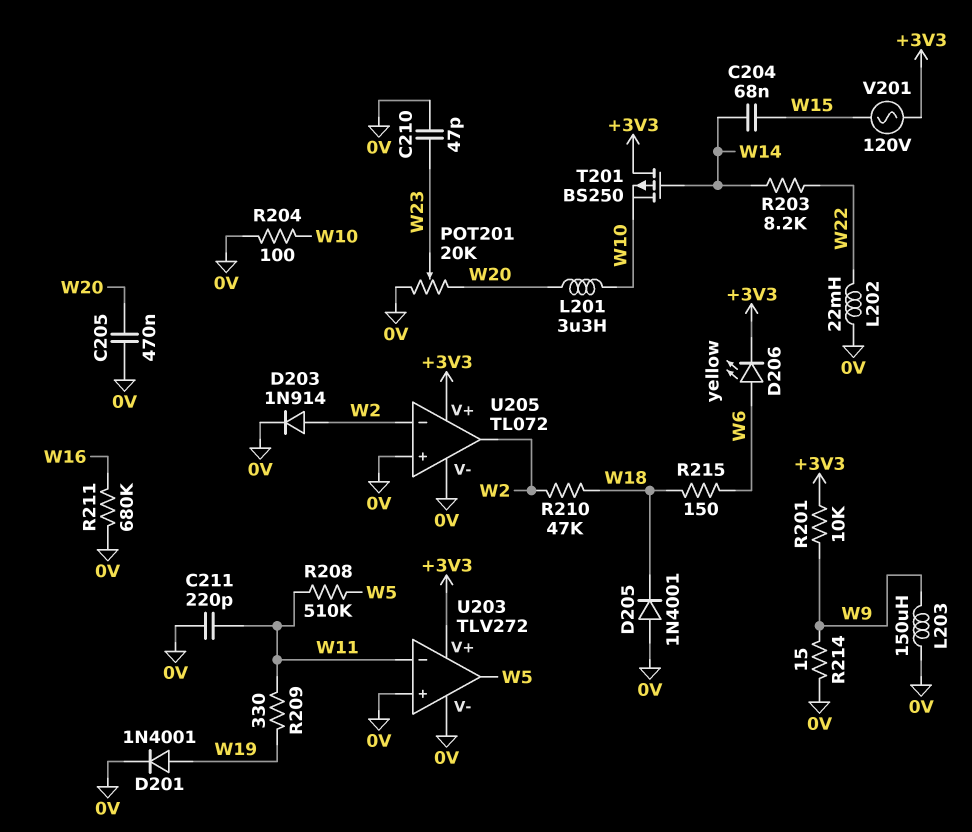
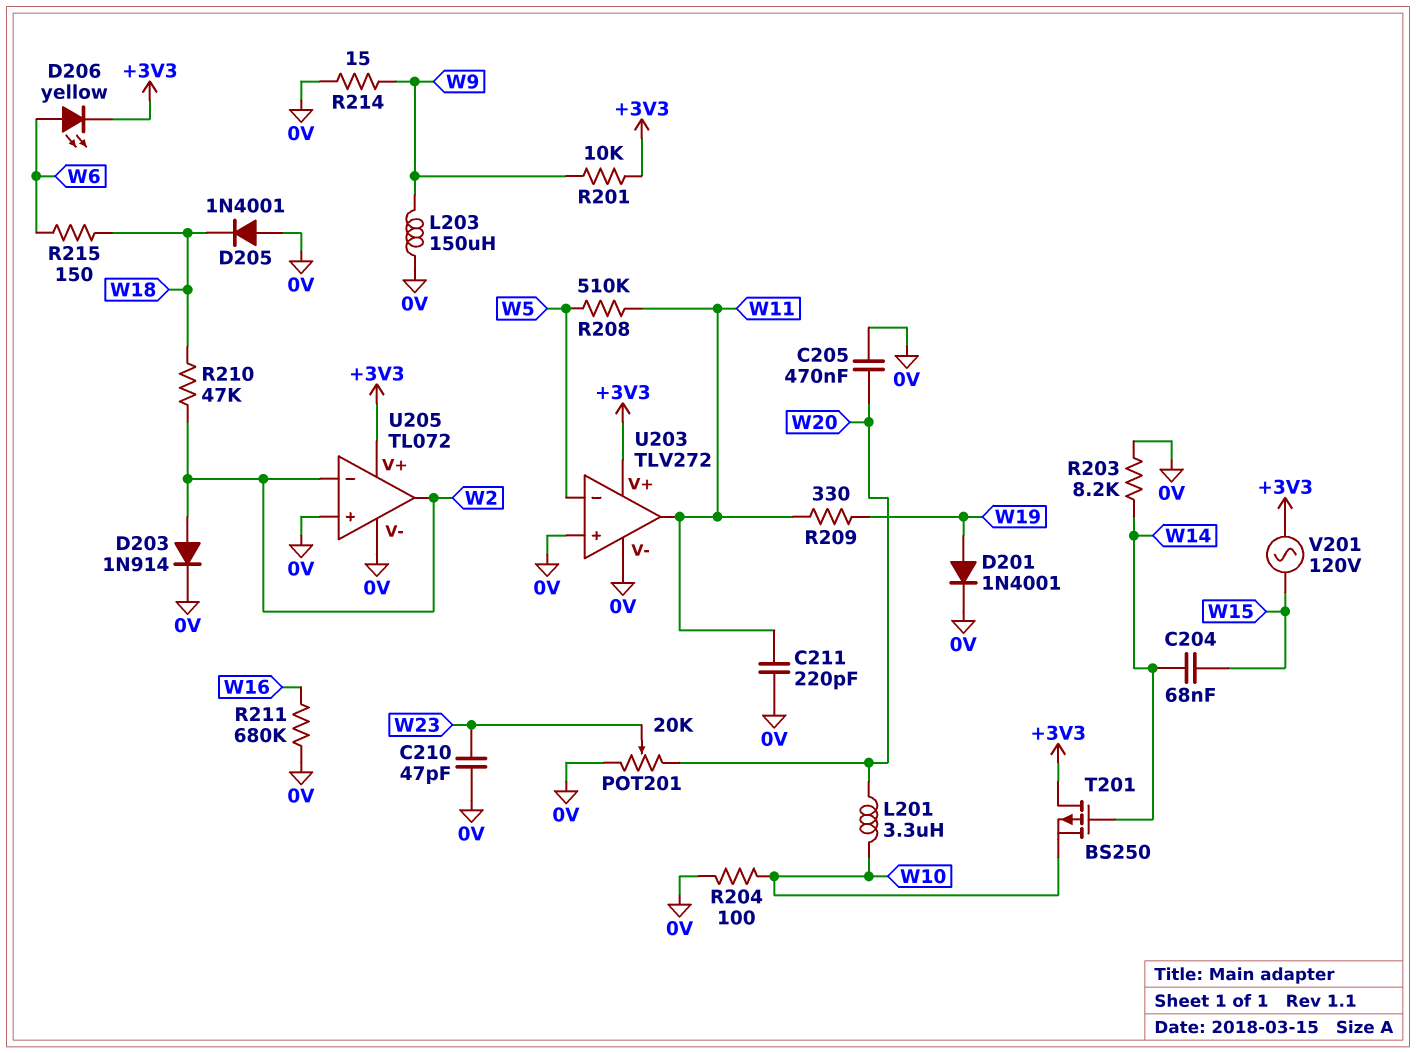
L202: 22mH (0V, W22) -> none
R203: 8.2k (W14, W22) -> 8.2k (0V, W14)
U203 pin in-: W11 -> W5
U203 pin out: W5 -> W11

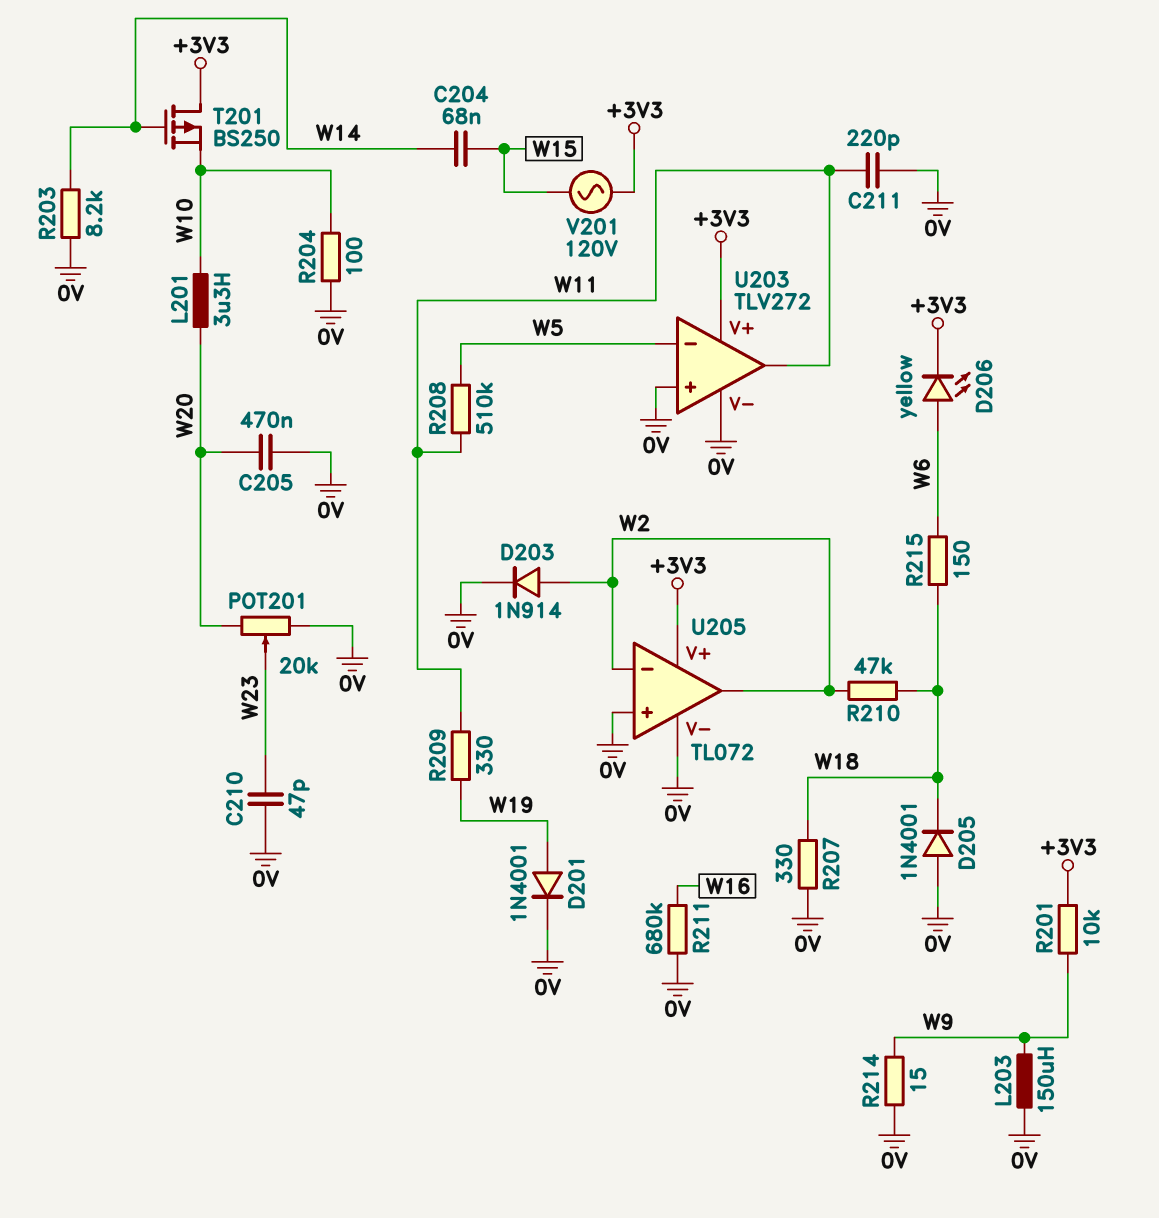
R207: none -> 330 (0V, W18)

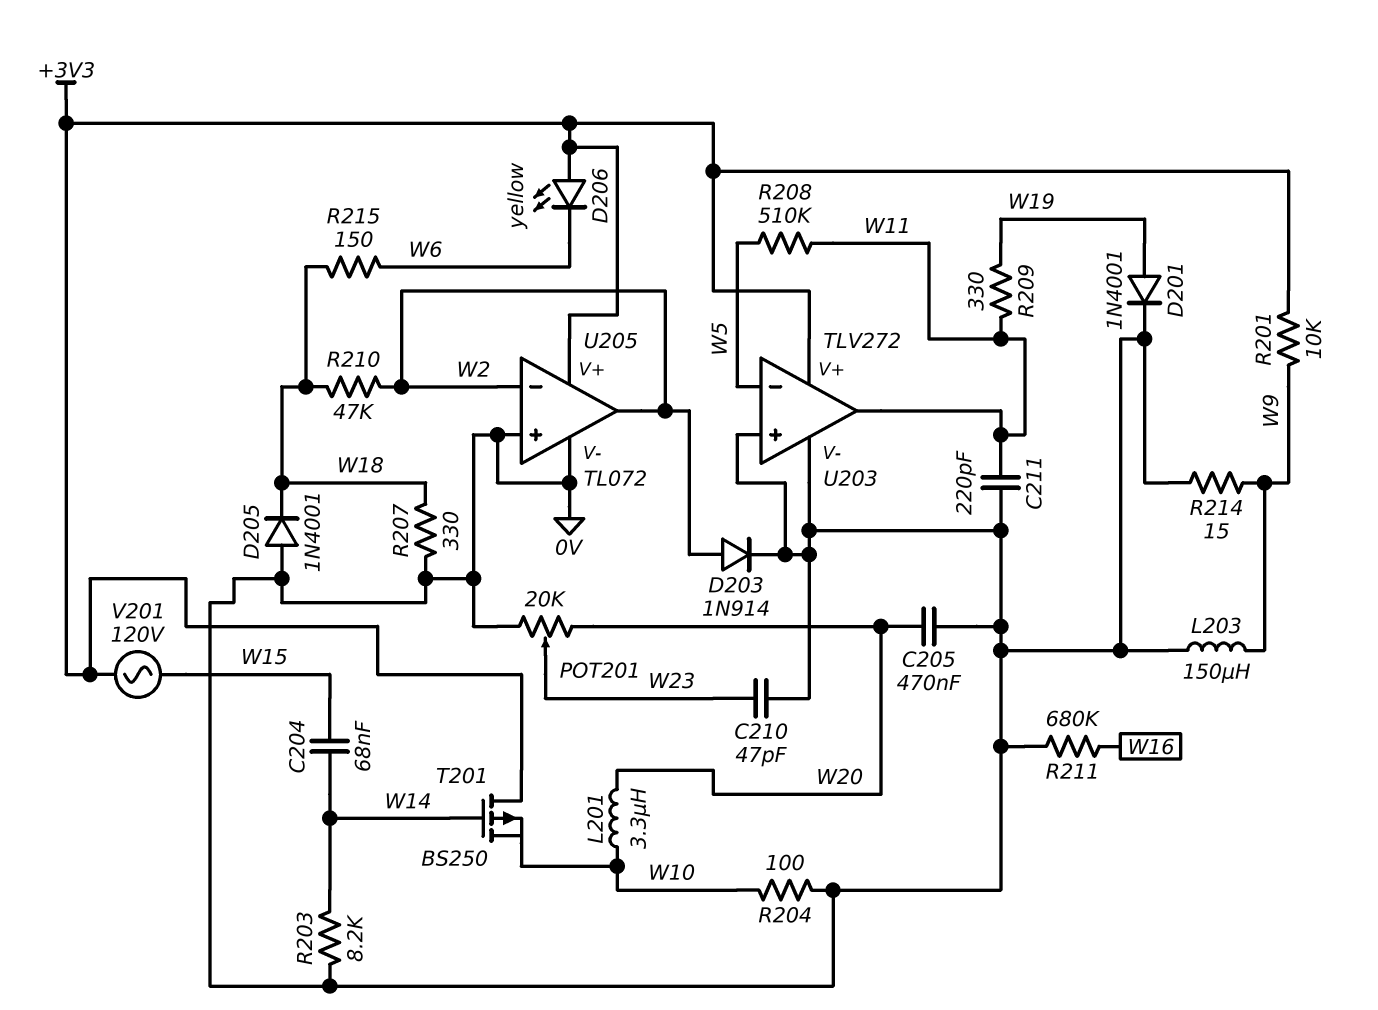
D206: LED yellow (A W6, K +3V3) -> LED yellow (A +3V3, K W6)

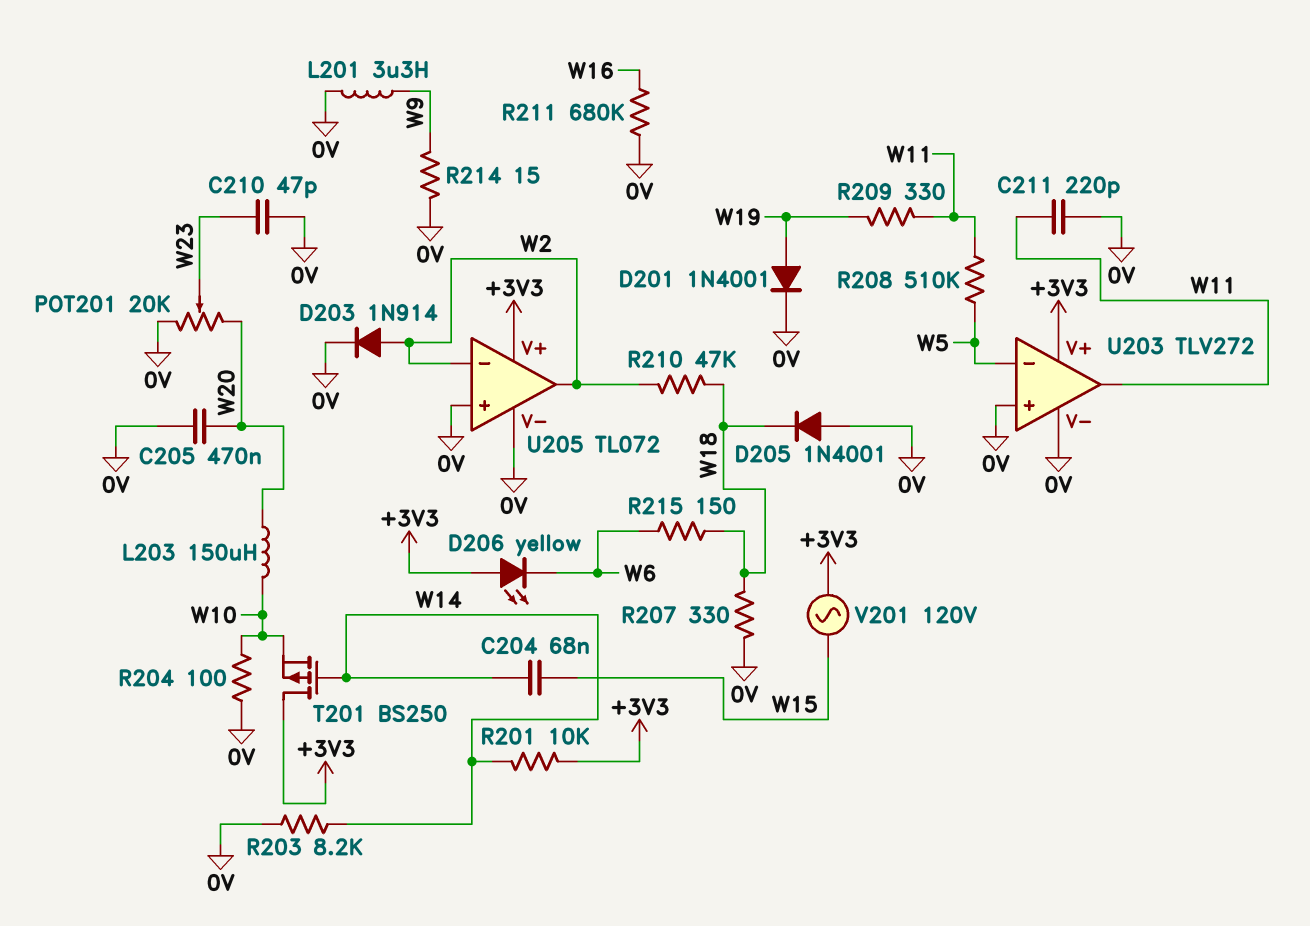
L201: 3.3uH (W10, W20) -> 3.3uH (0V, W9)
L203: 150uH (0V, W9) -> 150uH (W10, W20)
R201: 10k (+3V3, W9) -> 10k (+3V3, W14)

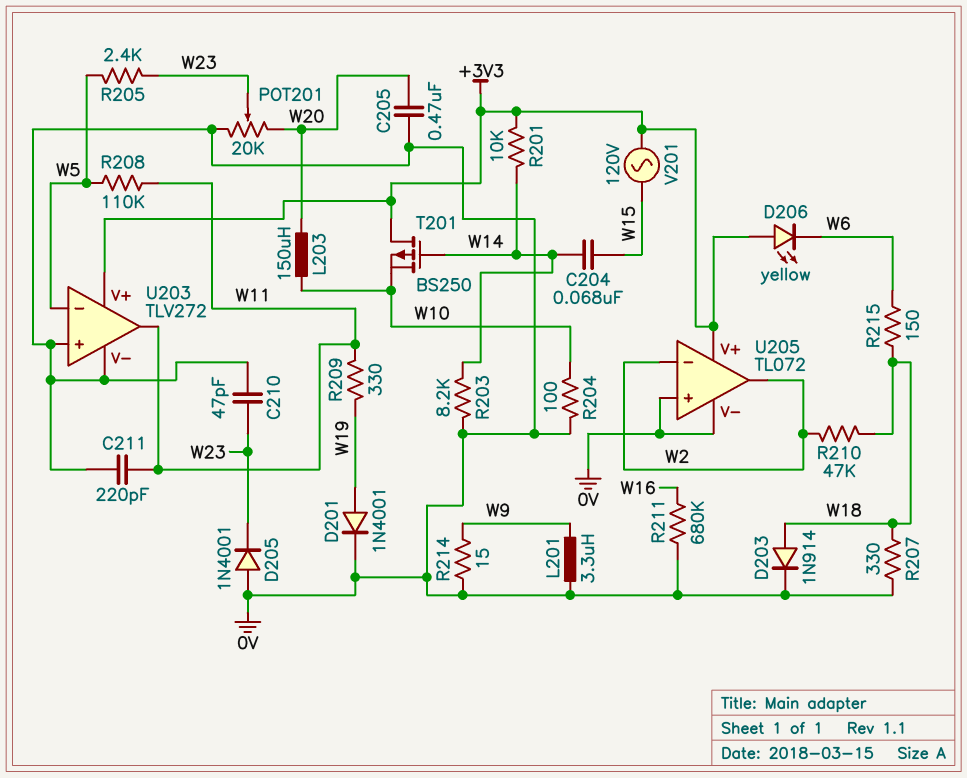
D203: diode 1N914 (A W2, K 0V) -> diode 1N914 (A W18, K 0V)
D205: diode 1N4001 (A 0V, K W18) -> diode 1N4001 (A 0V, K W23)
R205: none -> 2.4k (W5, W23)
R208: 510k (W5, W11) -> 110k (W5, W11)

